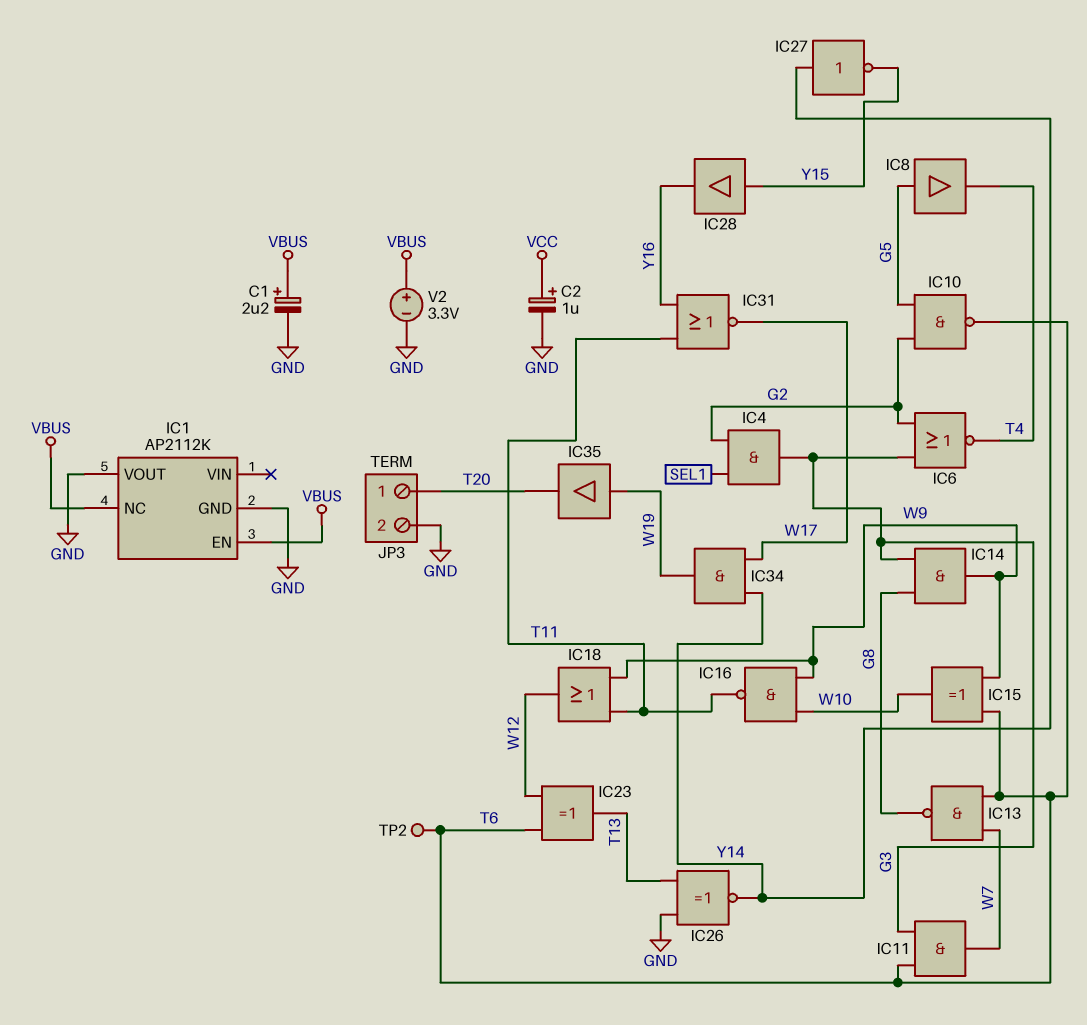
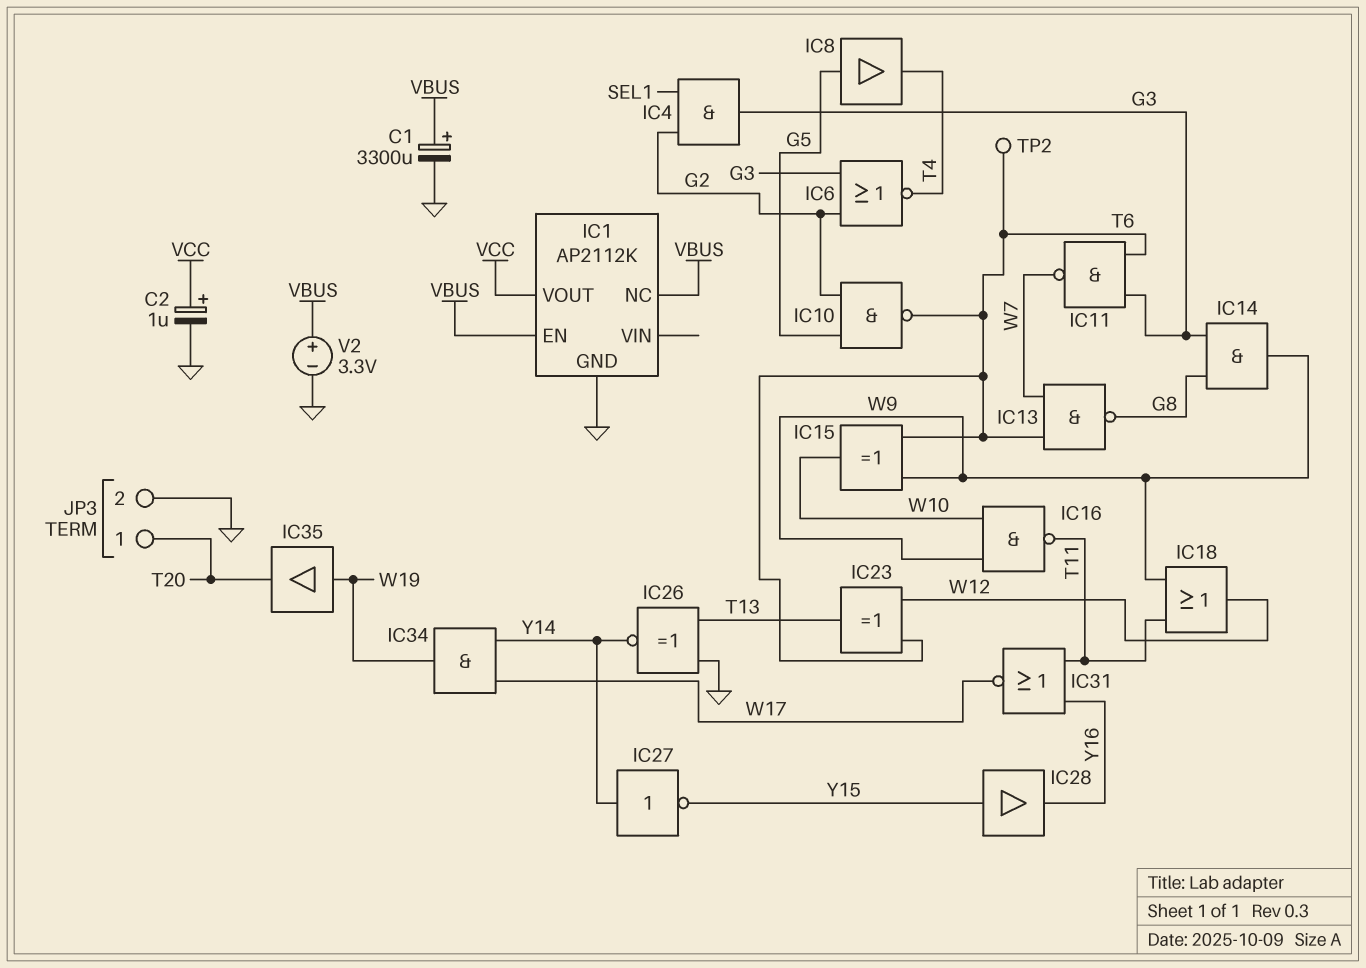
C1: 2.2uF (plus VBUS, minus GND) -> 3300uF (plus VBUS, minus GND)
IC1 pin VOUT: GND -> VCC
IC11: AND (in G3, in T6, out W7) -> NAND (in G3, in T6, out W7)

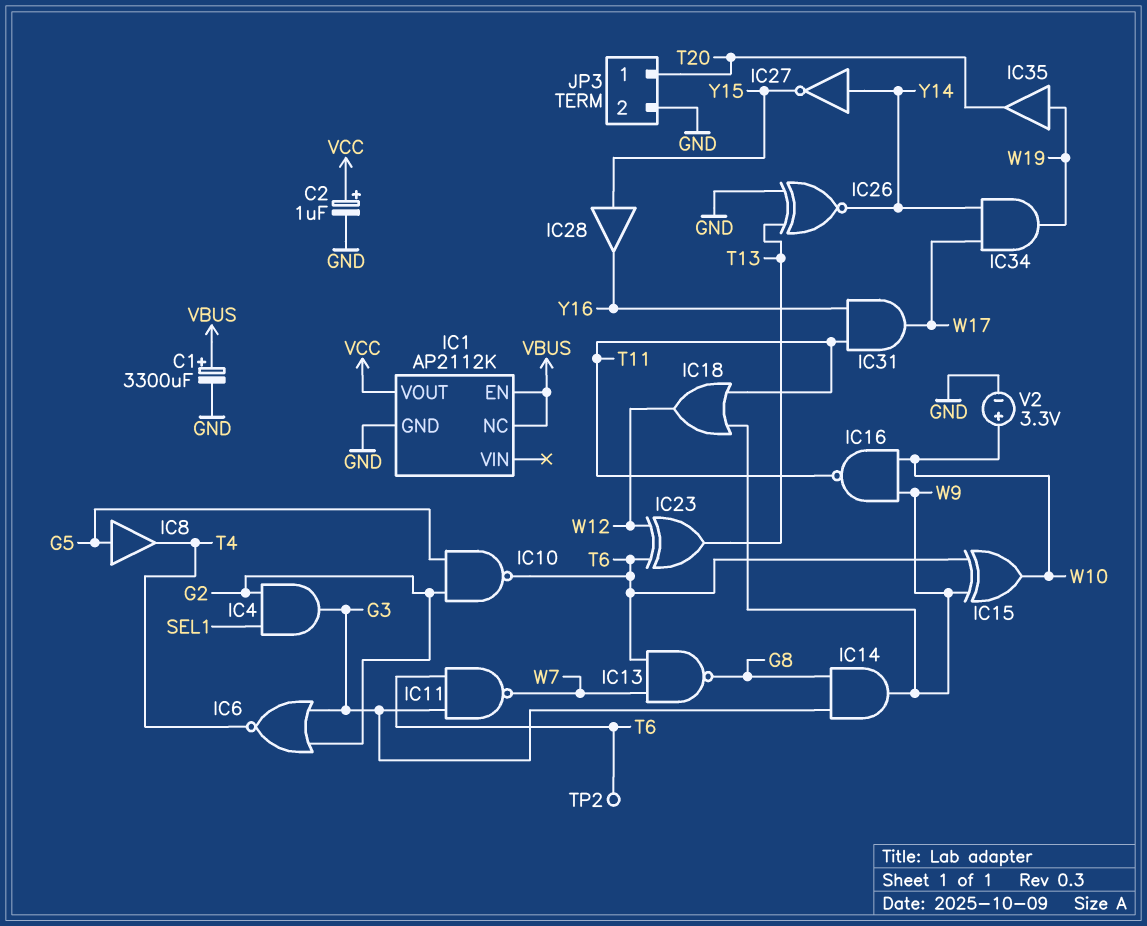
IC31: NOR (in T11, in Y16, out W17) -> AND (in T11, in Y16, out W17)
V2: 3.3V (plus VBUS, minus GND) -> 3.3V (plus W10, minus GND)

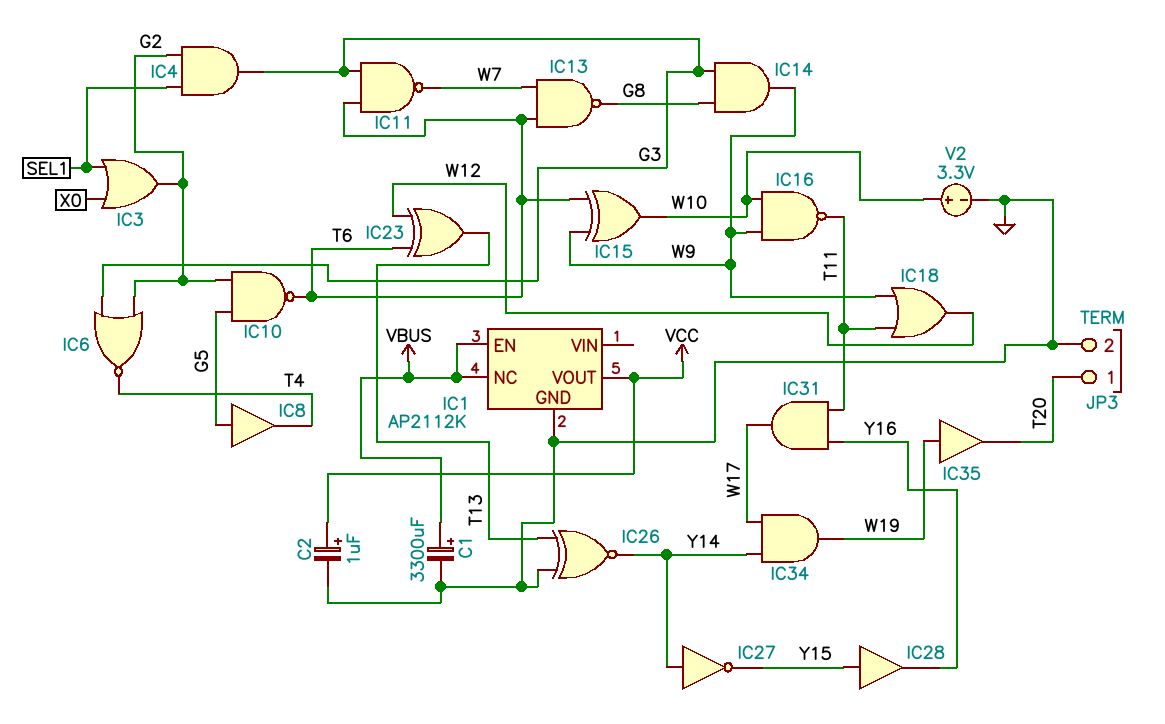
IC3: none -> OR (in SEL1, in X0, out G2)
TP2: test point (T6) -> none

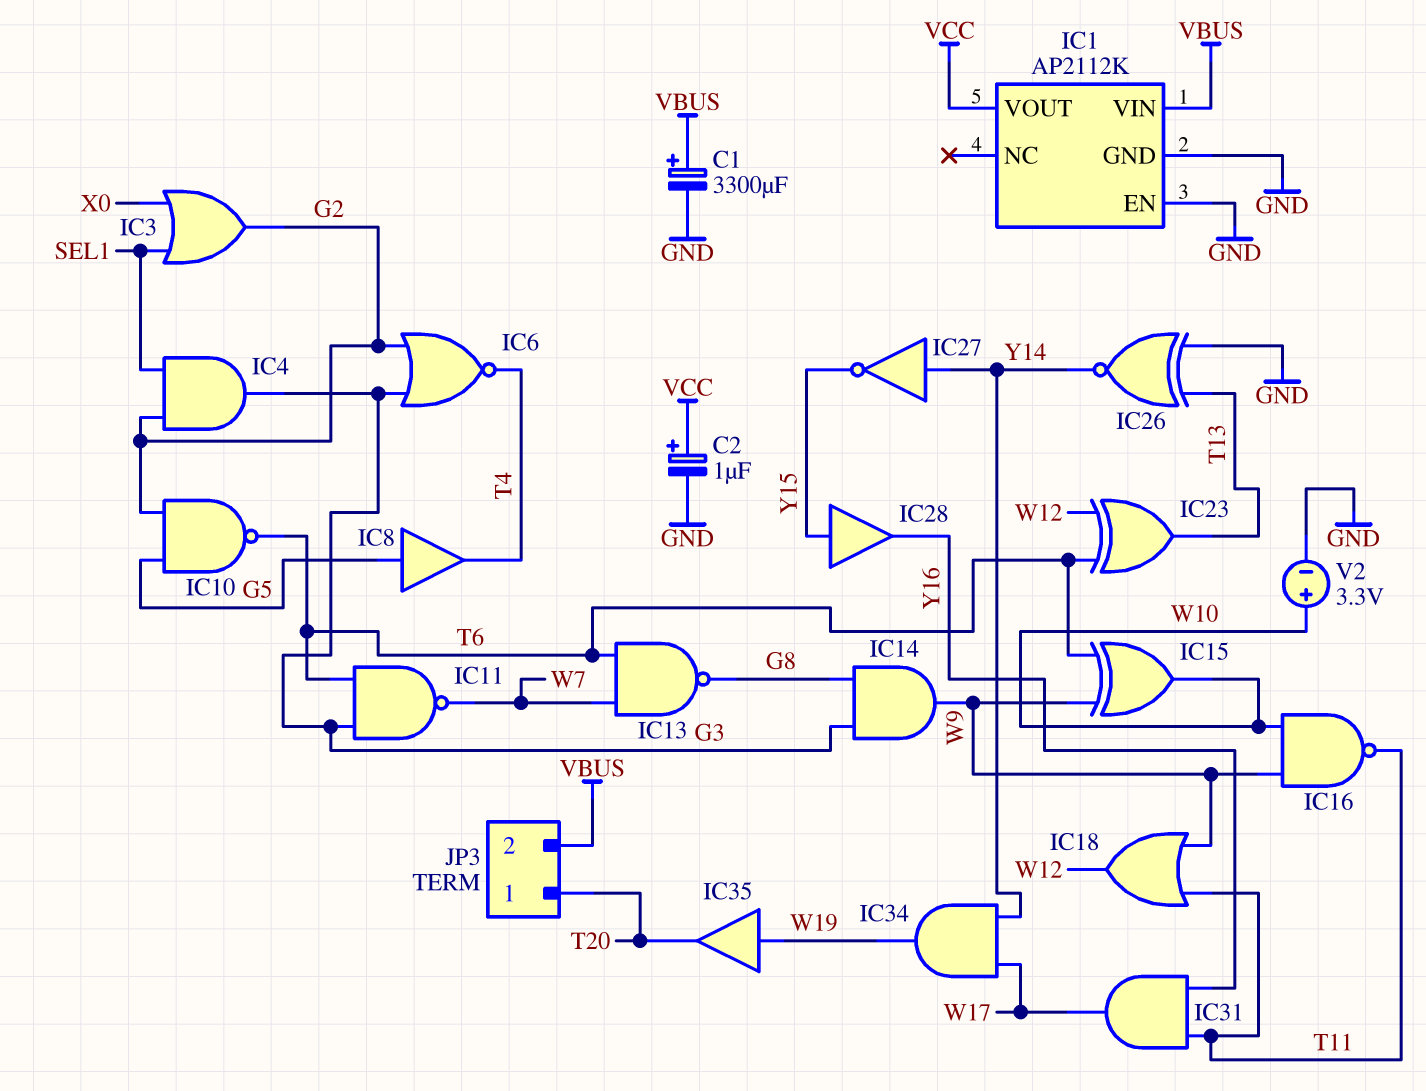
IC1 pin EN: VBUS -> GND
IC1 pin NC: VBUS -> none
IC1 pin VIN: none -> VBUS
JP3 pin 2: GND -> VBUS

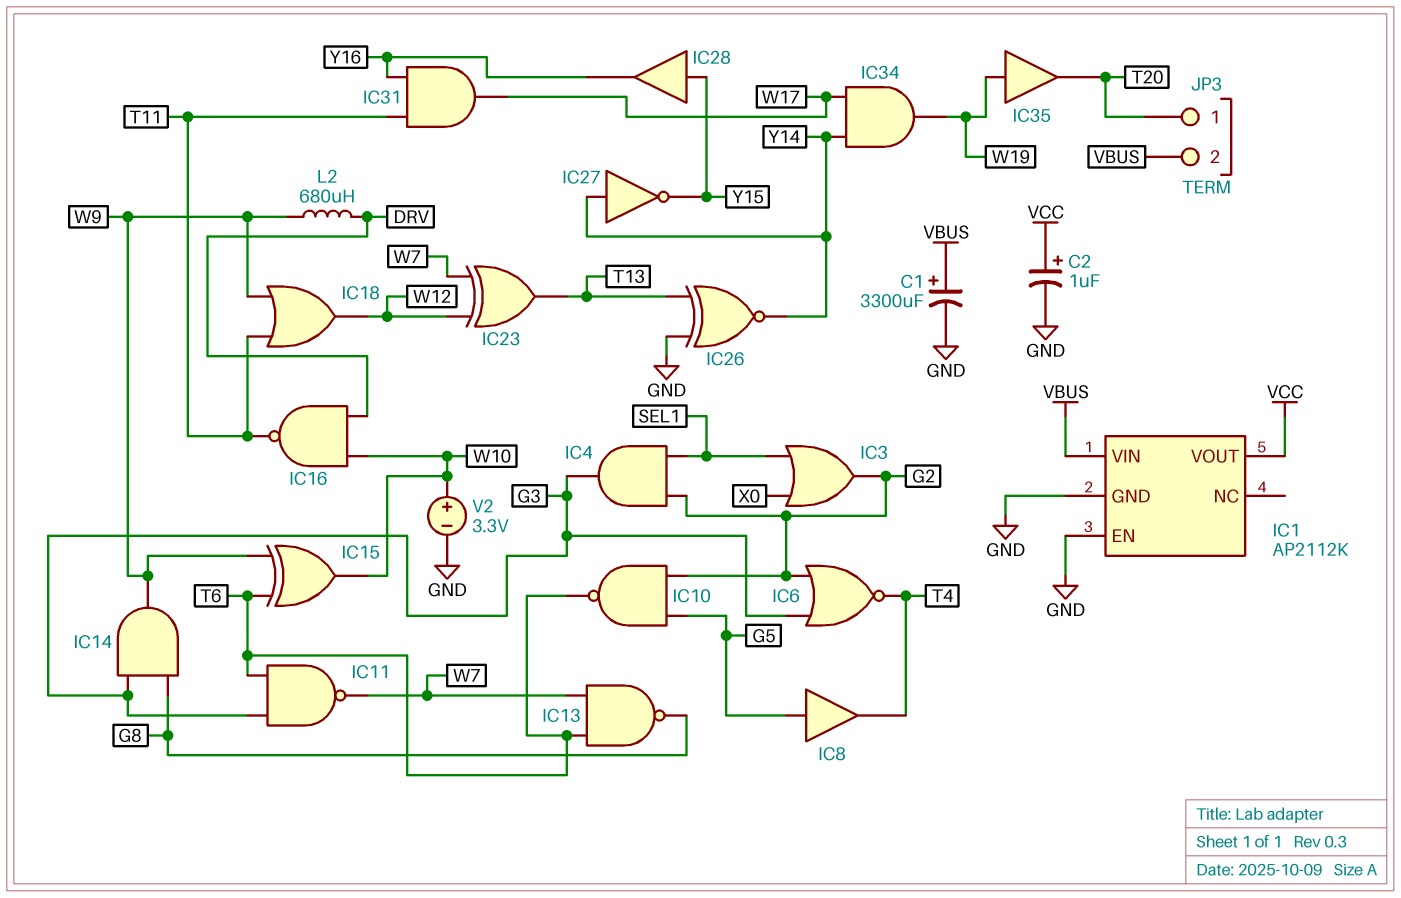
IC16: NAND (in W9, in W10, out T11) -> NAND (in DRV, in W10, out T11)
IC23: XOR (in T6, in W12, out T13) -> XOR (in W7, in W12, out T13)
L2: none -> 680uH (DRV, W9)

